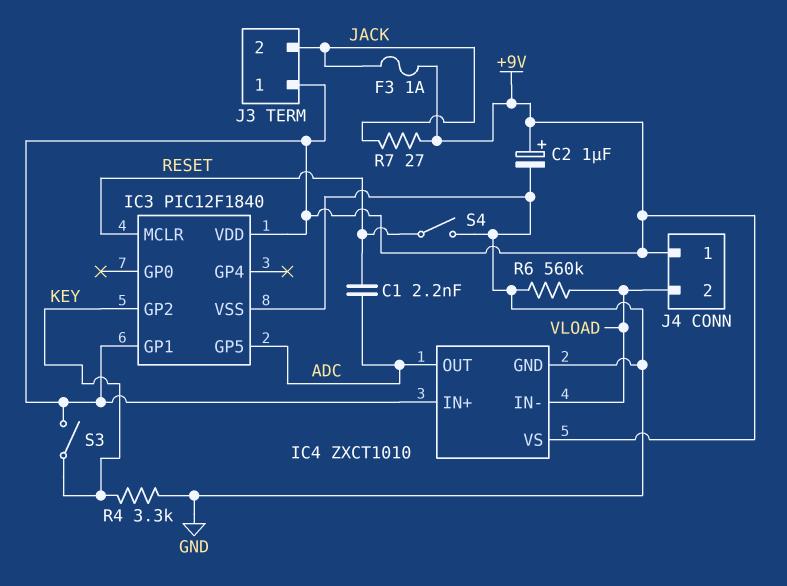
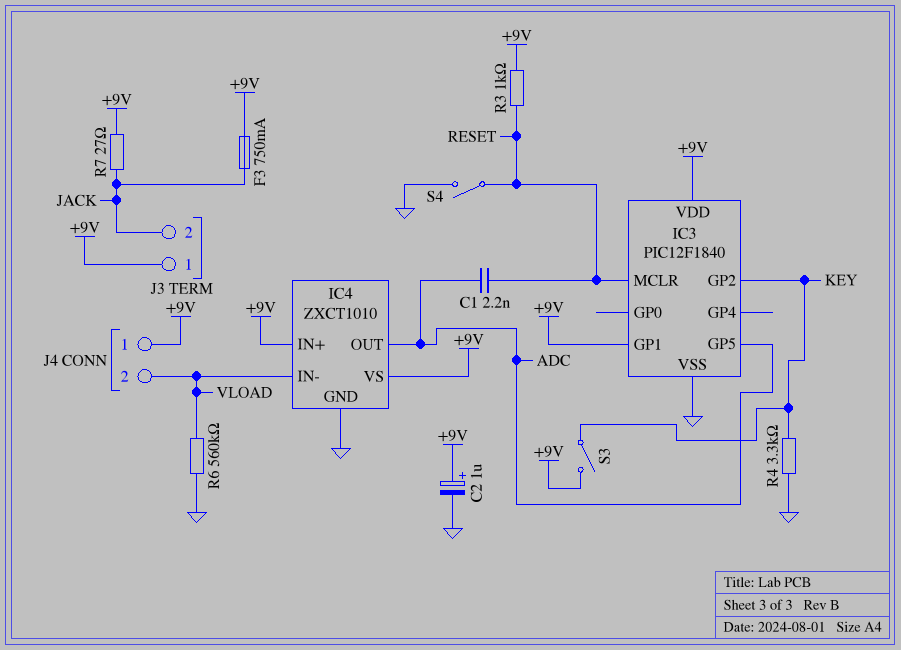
F3: 1A (+9V, JACK) -> 750mA (+9V, JACK)
R3: none -> 1k (+9V, RESET)

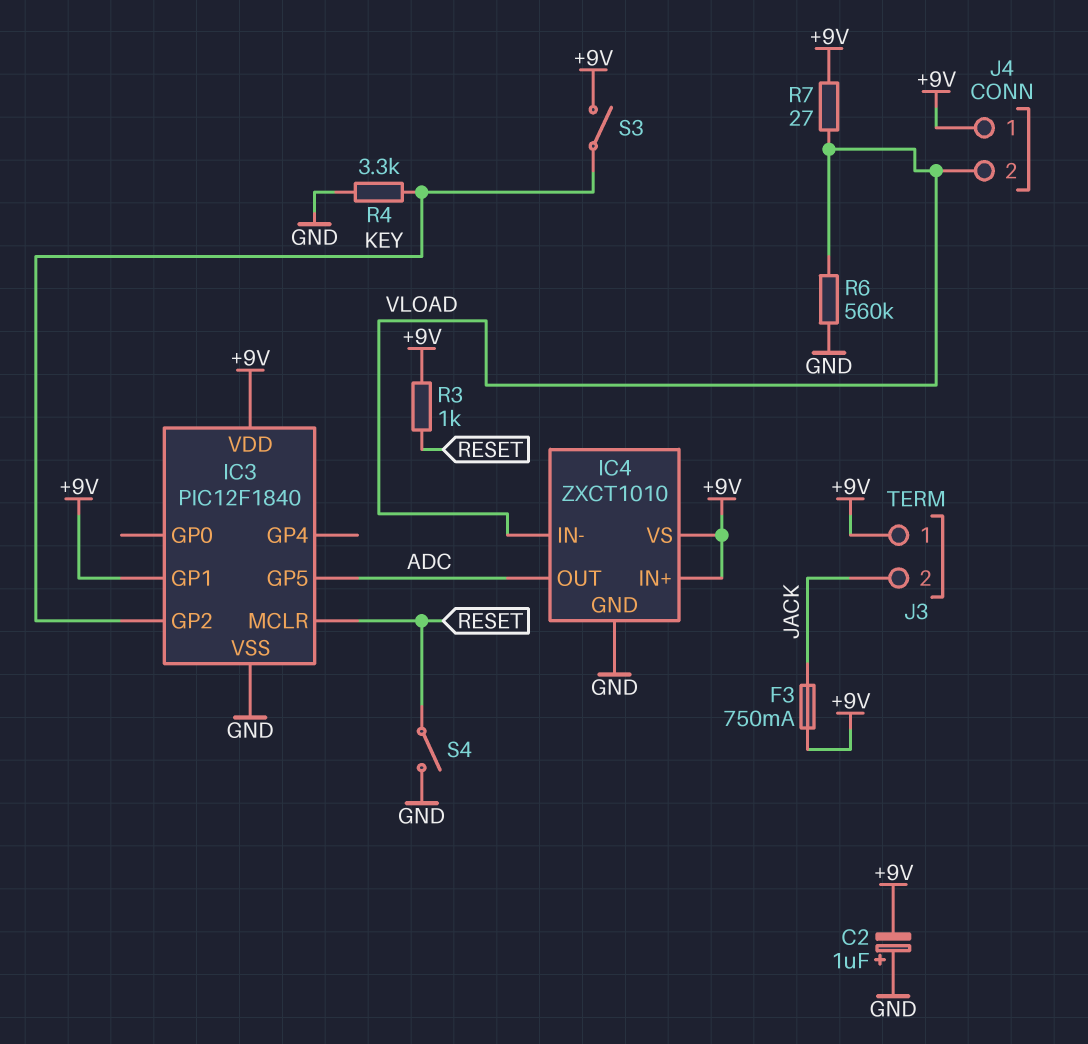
C1: 2.2nF (ADC, RESET) -> none
C2: 1uF (plus +9V, minus GND) -> 1uF (plus GND, minus +9V)
R7: 27 (+9V, JACK) -> 27 (+9V, VLOAD)

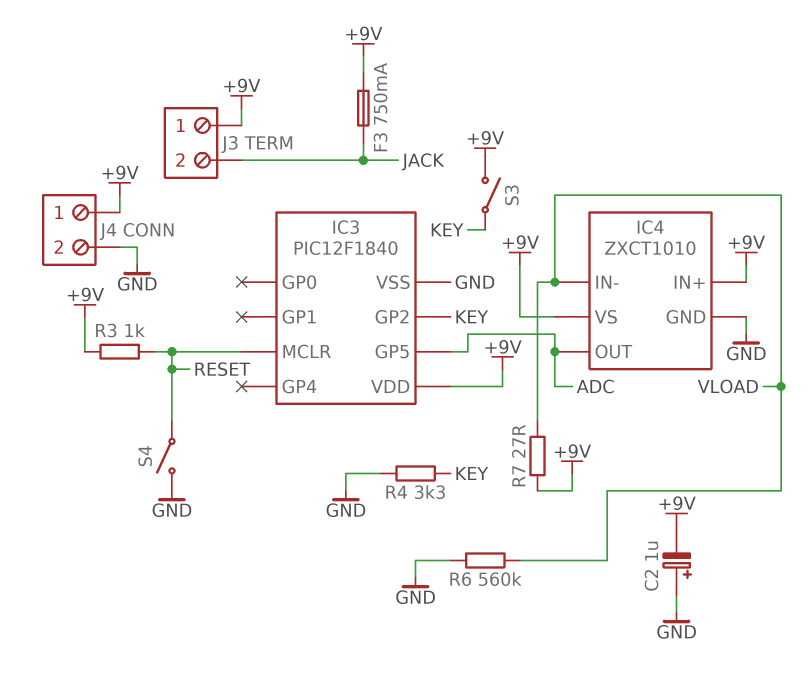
IC3 pin GP1: +9V -> none
J4 pin 2: VLOAD -> GND

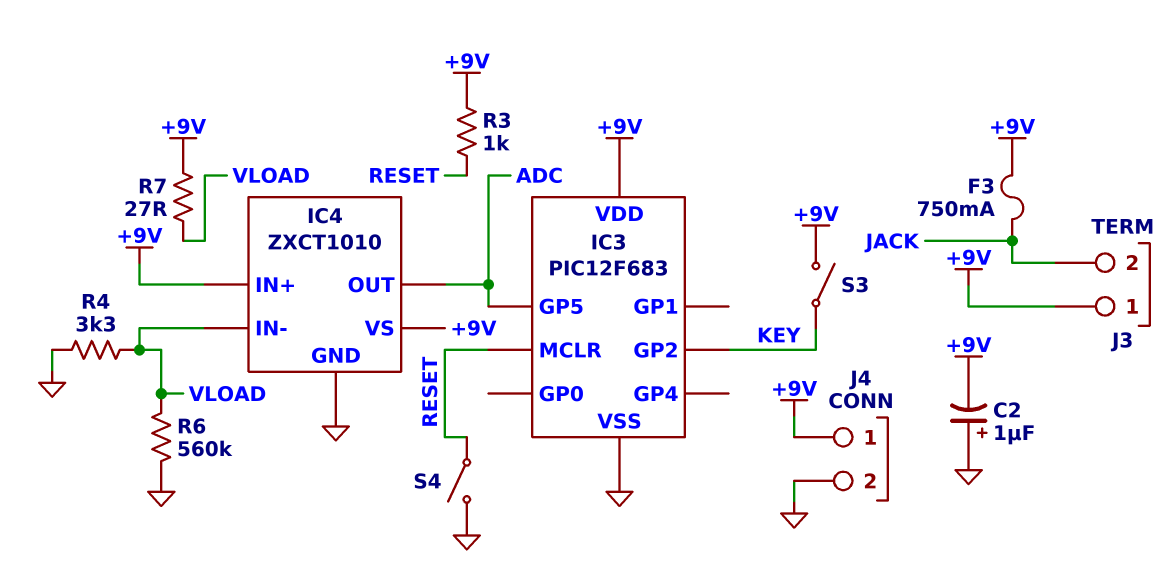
IC3: PIC12F1840 -> PIC12F683
R4: 3.3k (GND, KEY) -> 3.3k (GND, VLOAD)

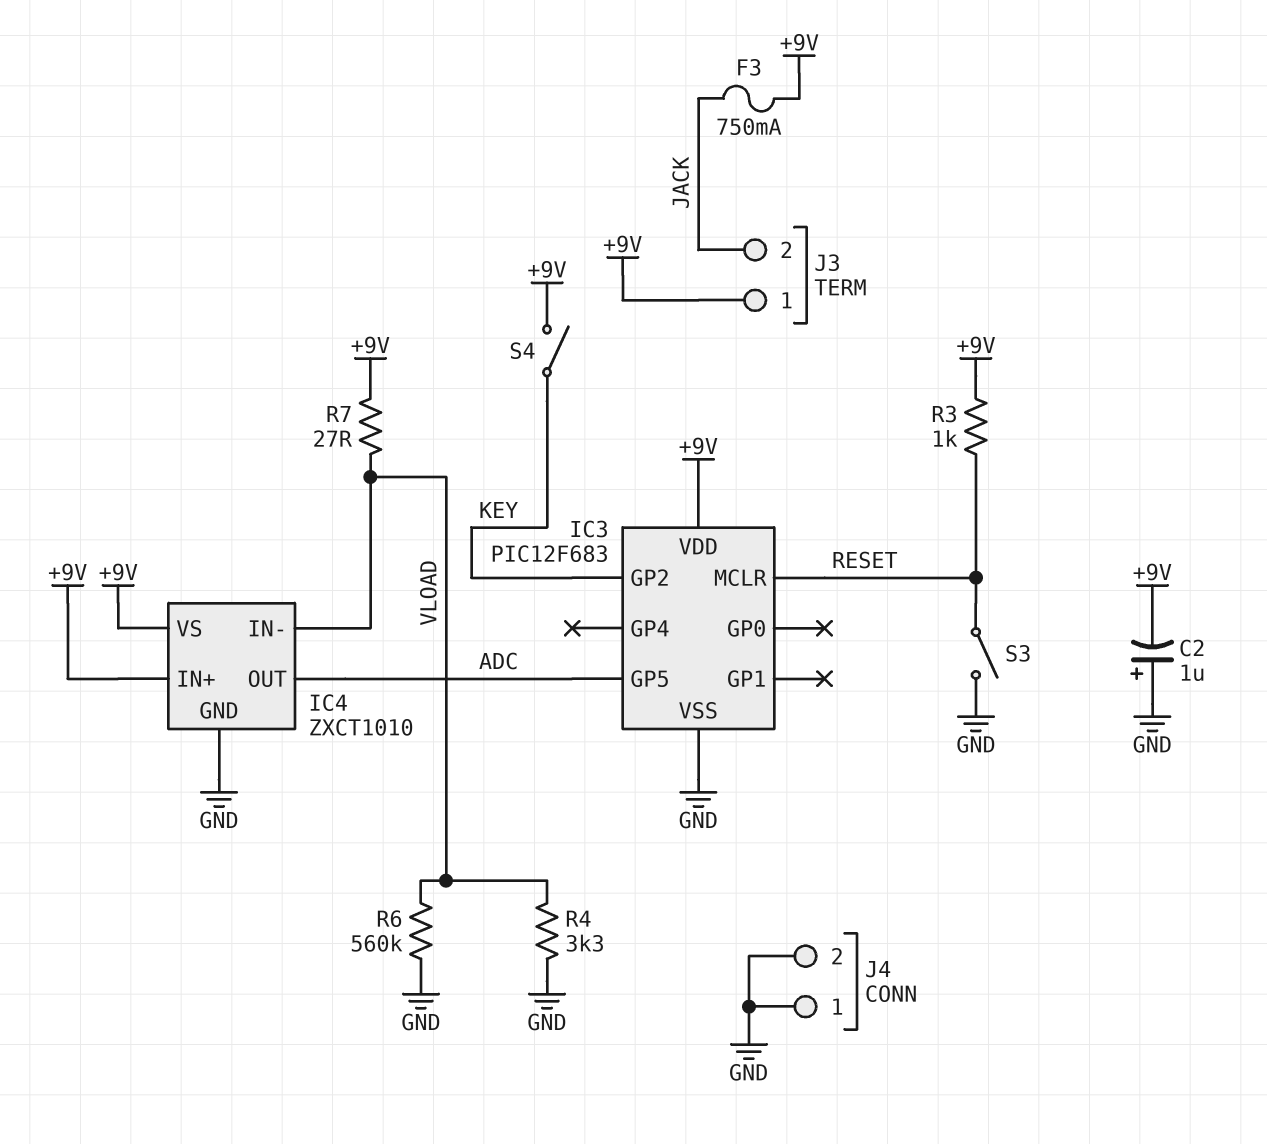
J4 pin 1: +9V -> GND
S3: switch (+9V, KEY) -> switch (GND, RESET)
S4: switch (GND, RESET) -> switch (+9V, KEY)

